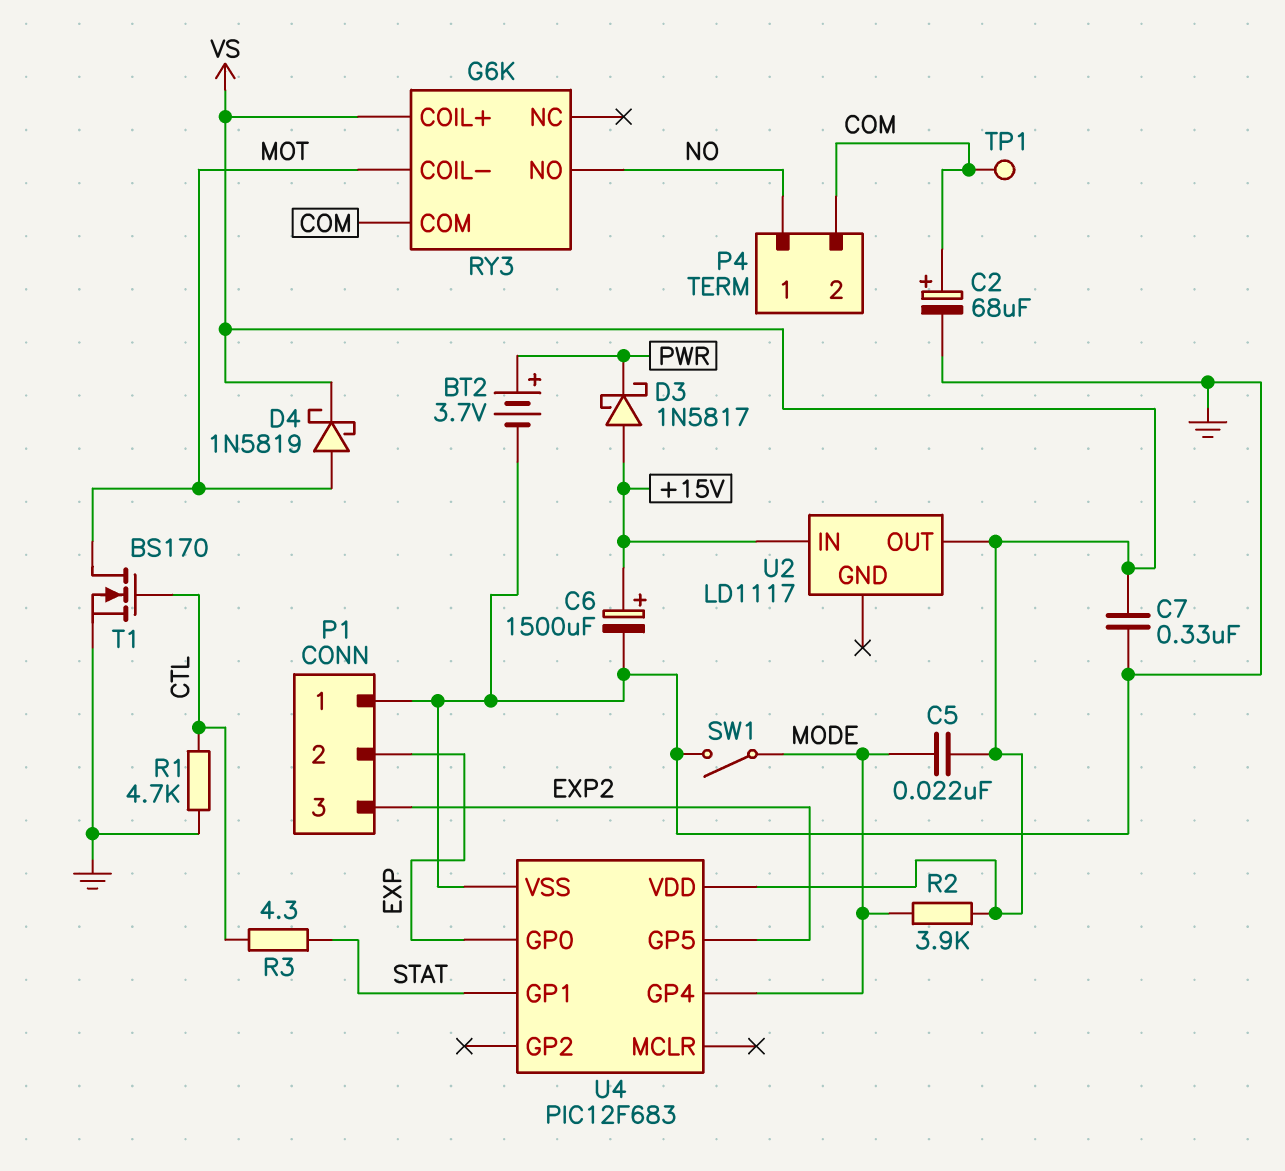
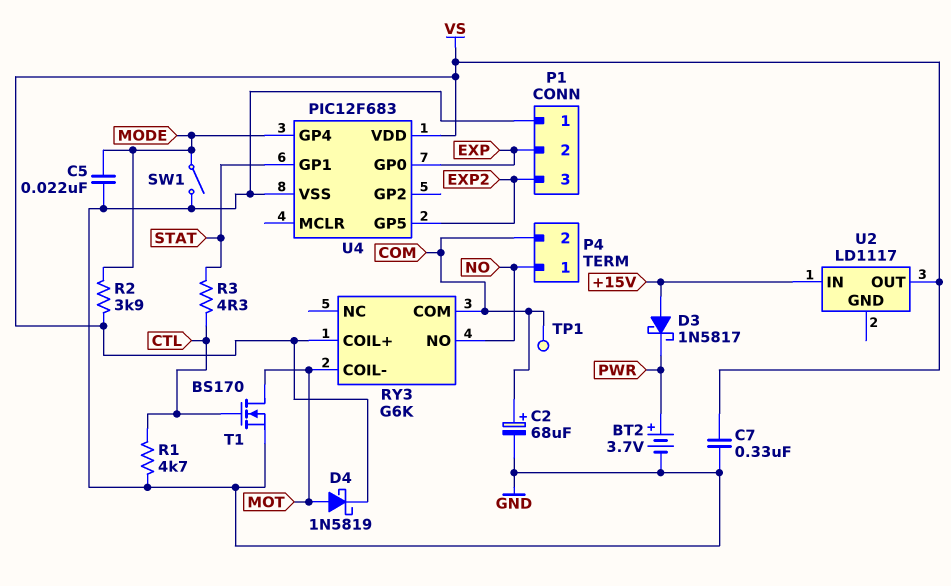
C5: 22nF (MODE, VS) -> 22nF (GND, MODE)
C6: 1500uF (plus +15V, minus GND) -> none

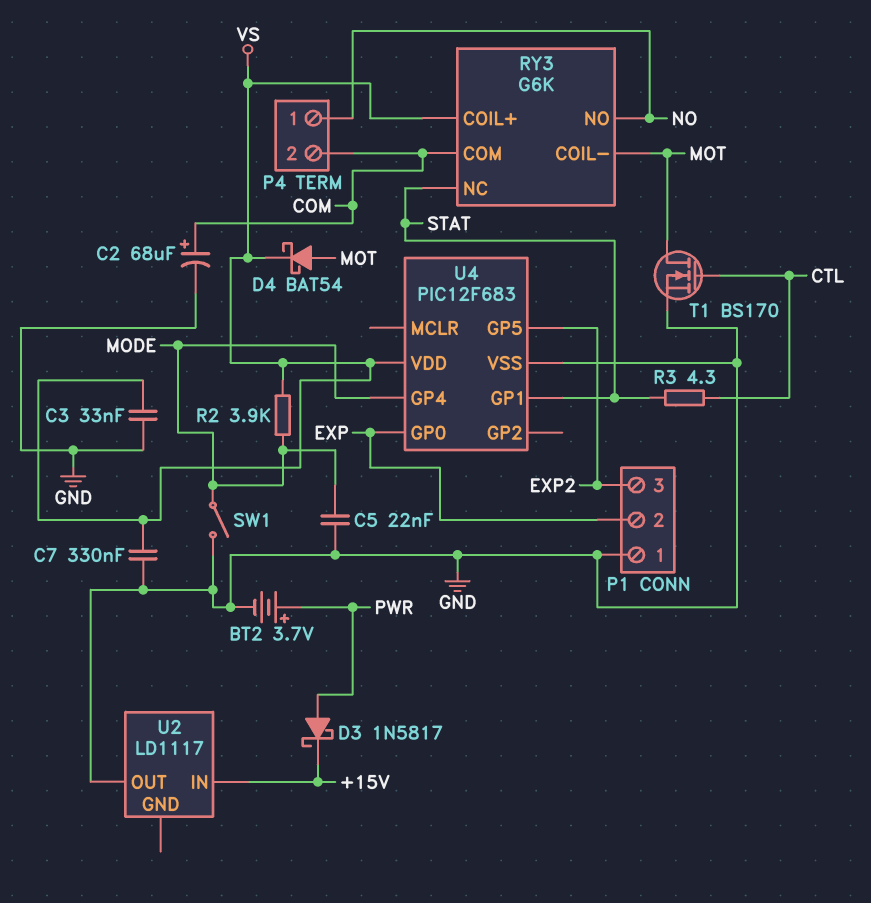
C3: none -> 33nF (GND, VS)
D3: schottky 1N5817 (A +15V, K PWR) -> schottky 1N5817 (A PWR, K +15V)
D4: schottky 1N5819 (A MOT, K VS) -> schottky BAT54 (A MOT, K VS)
R1: 4.7k (CTL, GND) -> none
RY3 pin NC: none -> STAT
TP1: test point (COM) -> none
U2 pin OUT: VS -> GND

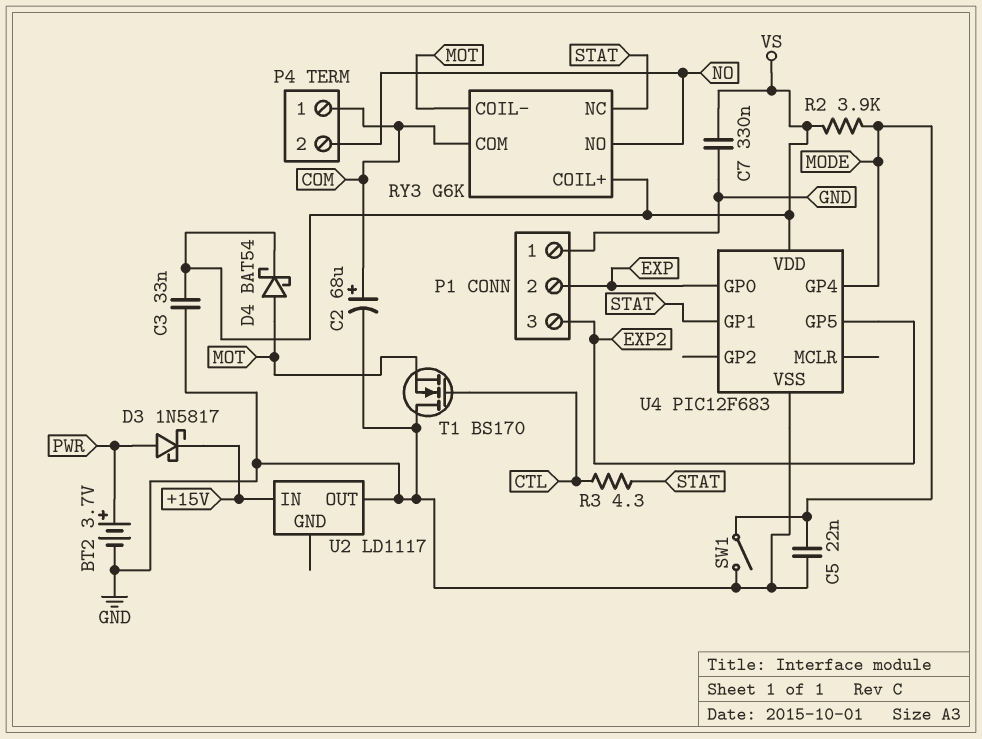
P4 pin 1: NO -> COM
P4 pin 2: COM -> NO
T1: NMOS BS170 (G CTL, D MOT, S GND) -> NMOS BS170 (G CTL, D GND, S MOT)

